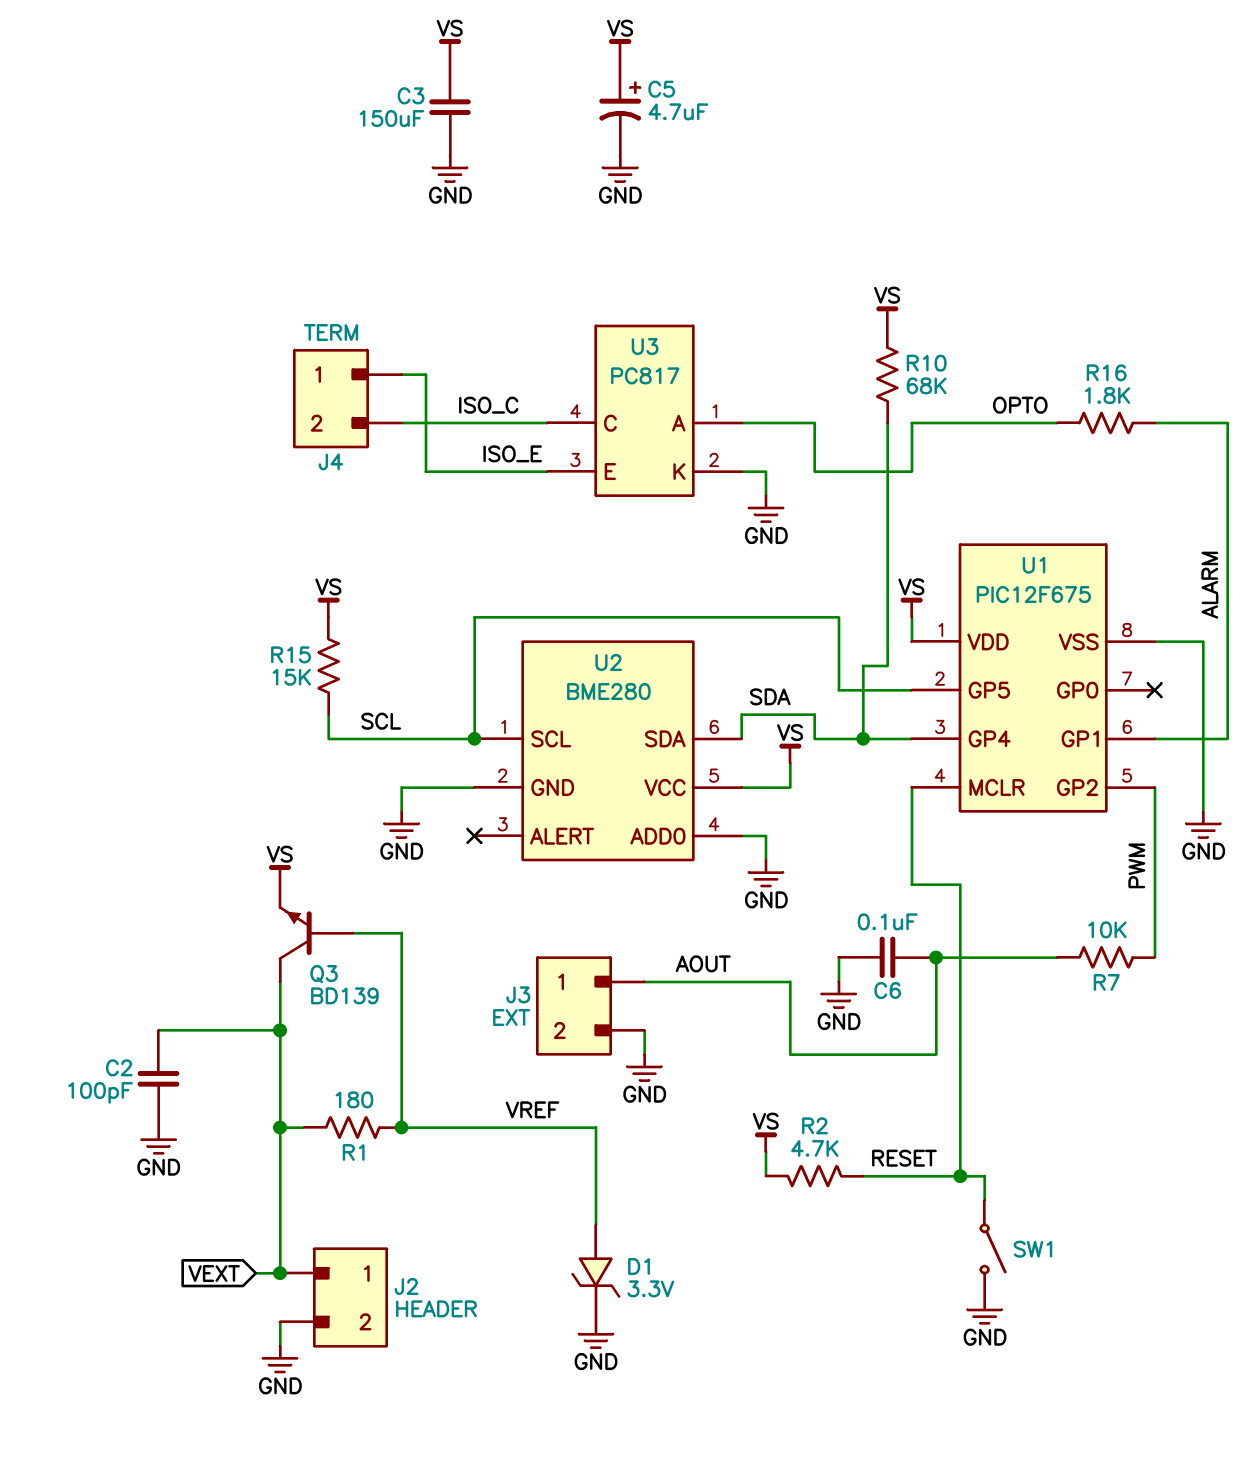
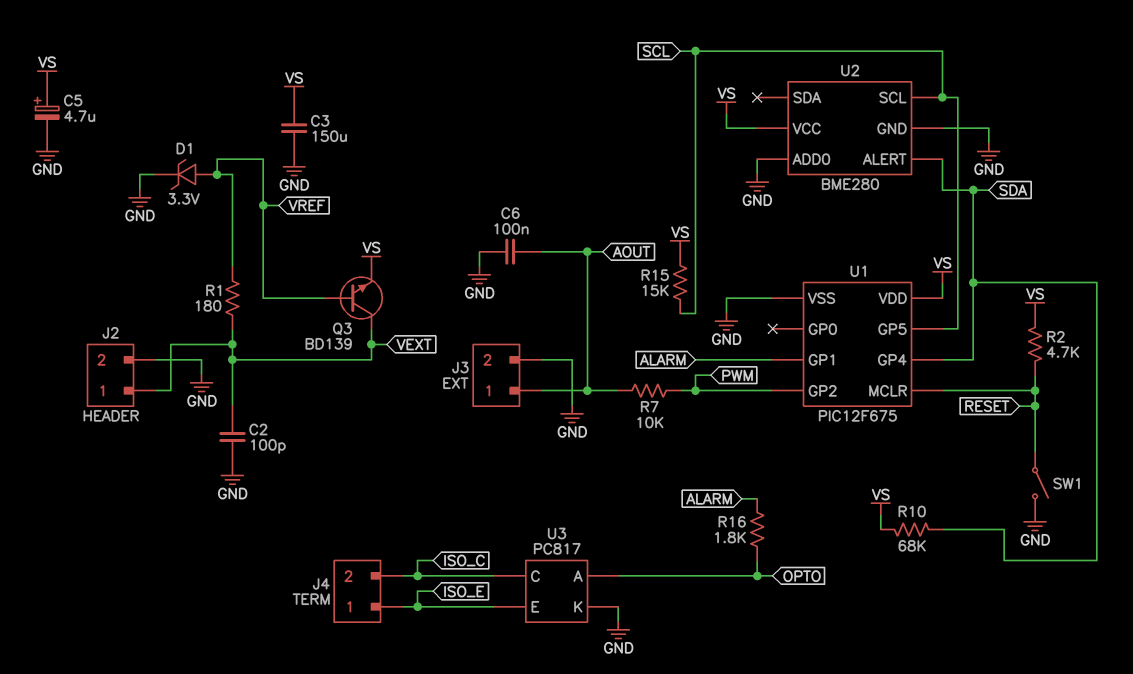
U2 pin ALERT: none -> SDA
U2 pin SDA: SDA -> none

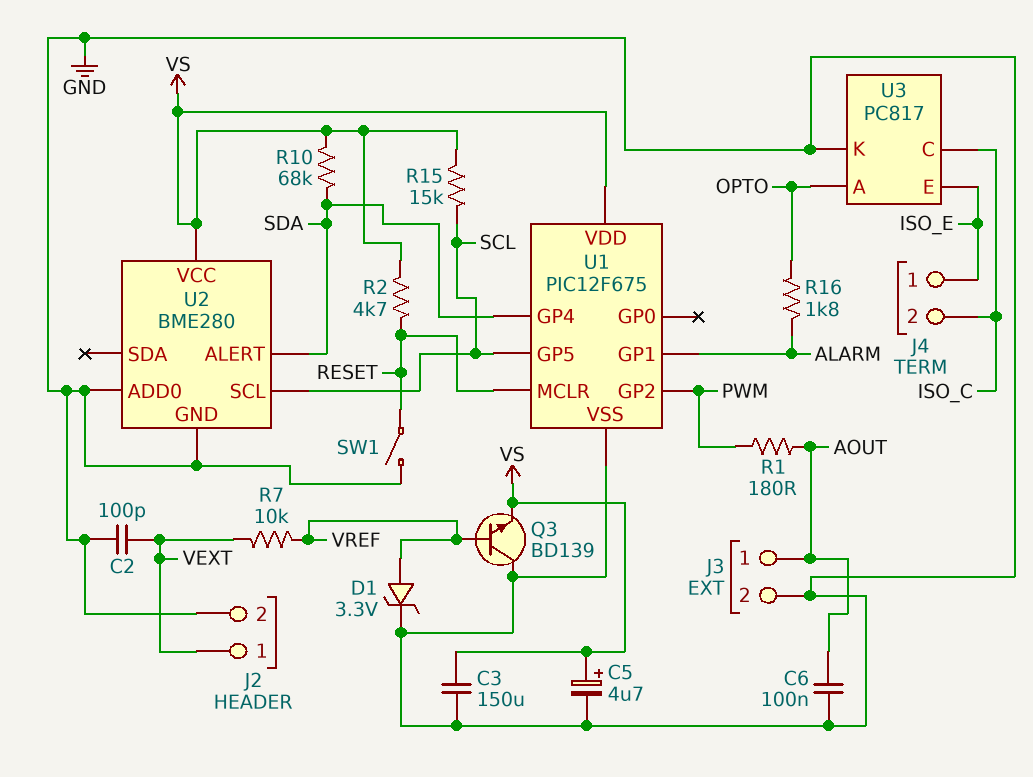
Q3: NPN BD139 (B VREF, C VEXT, E VS) -> NPN BD139 (B VREF, C GND, E VS)
R1: 180 (VEXT, VREF) -> 180 (AOUT, PWM)
R7: 10k (AOUT, PWM) -> 10k (VEXT, VREF)

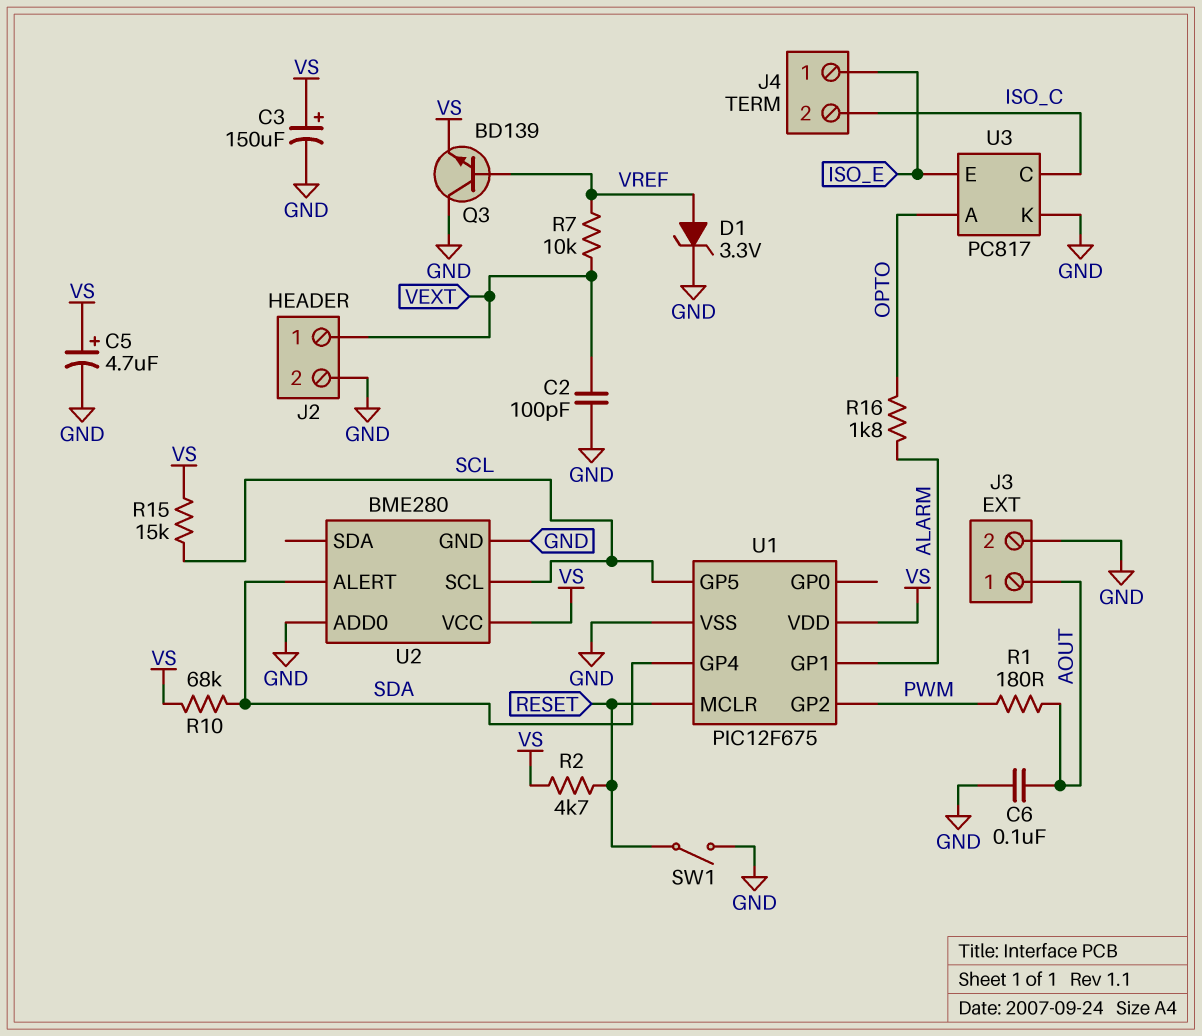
C3: 150uF (GND, VS) -> 150uF (plus VS, minus GND)

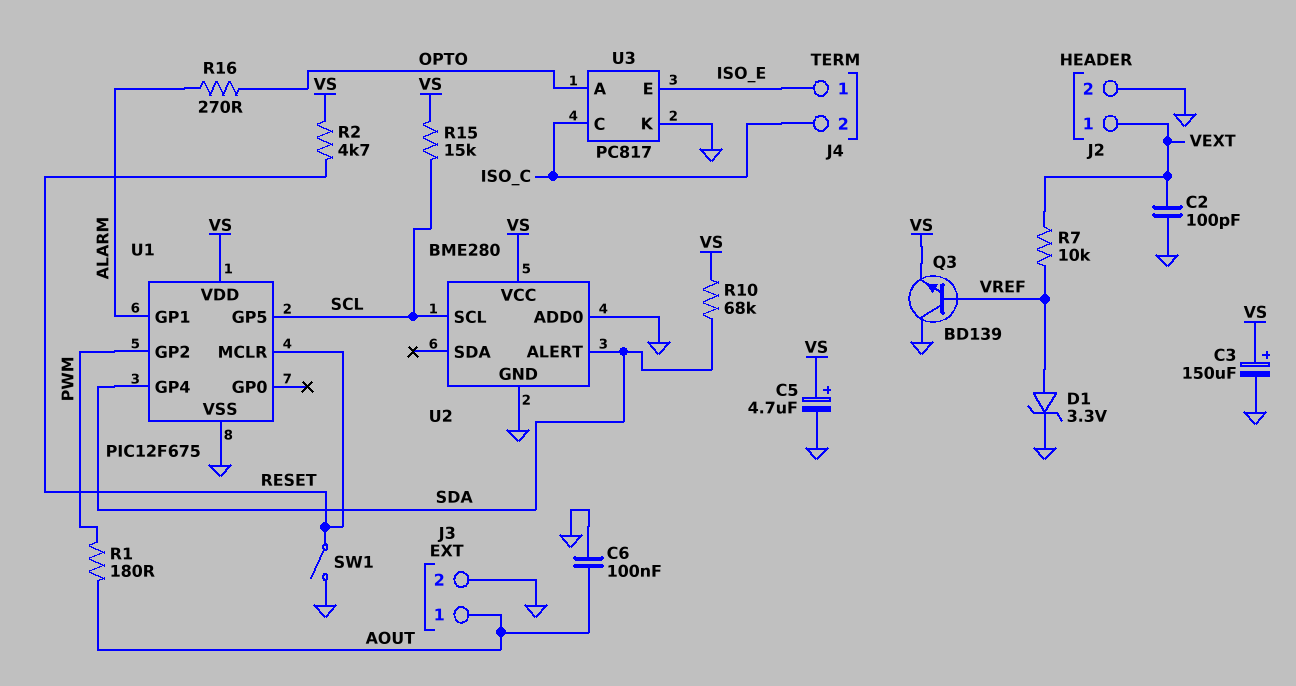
R16: 1.8k (ALARM, OPTO) -> 270 (ALARM, OPTO)

